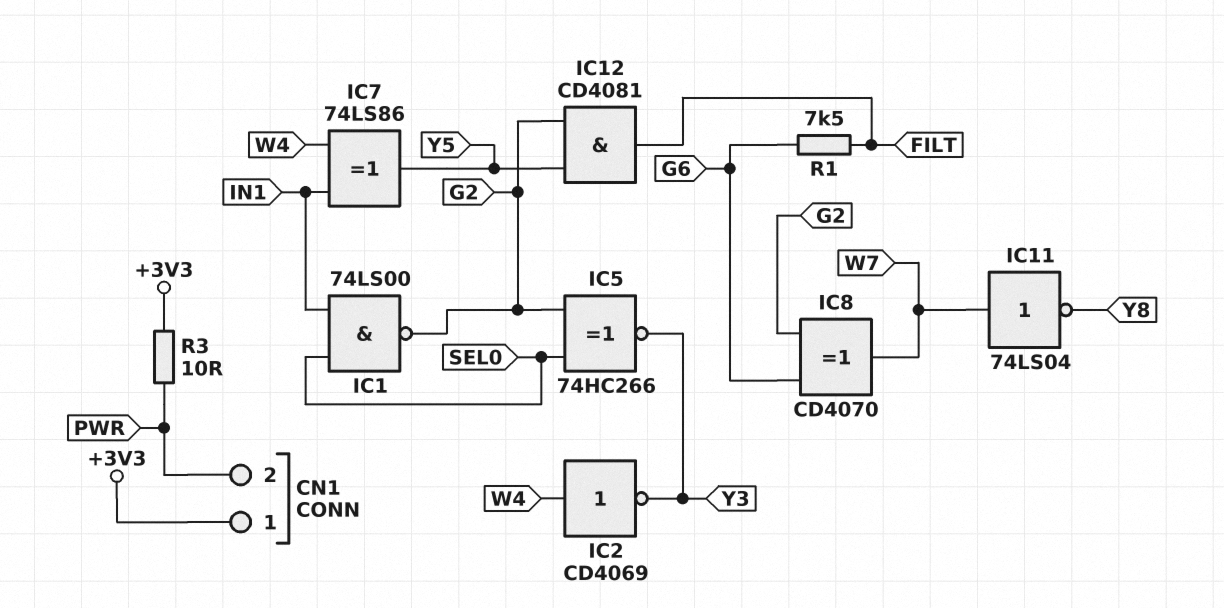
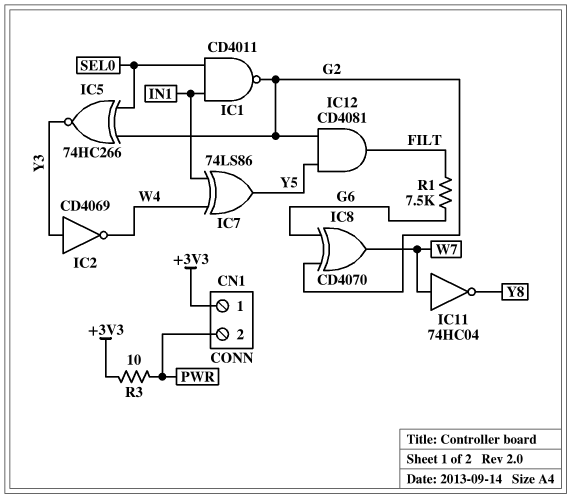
IC1: NAND 74LS00 (in IN1, in SEL0, out G2) -> NAND CD4011 (in IN1, in SEL0, out G2)
IC2: NOT CD4069 (in W4, out Y3) -> NOT CD4069 (in Y3, out W4)
IC11: NOT 74LS04 (in W7, out Y8) -> NOT 74HC04 (in W7, out Y8)

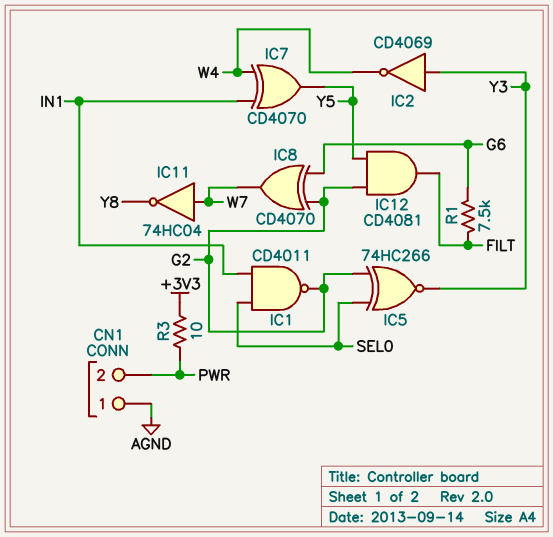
CN1 pin 1: +3V3 -> AGND
IC7: XOR 74LS86 (in IN1, in W4, out Y5) -> XOR CD4070 (in IN1, in W4, out Y5)

